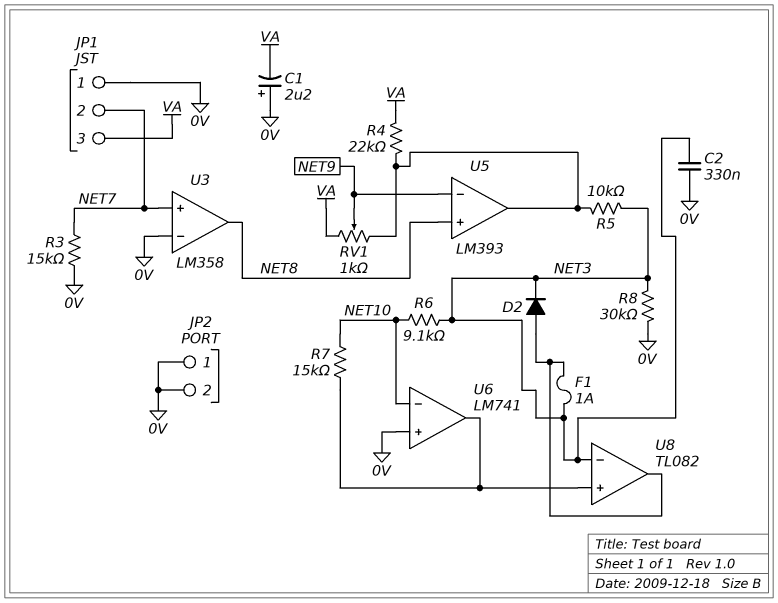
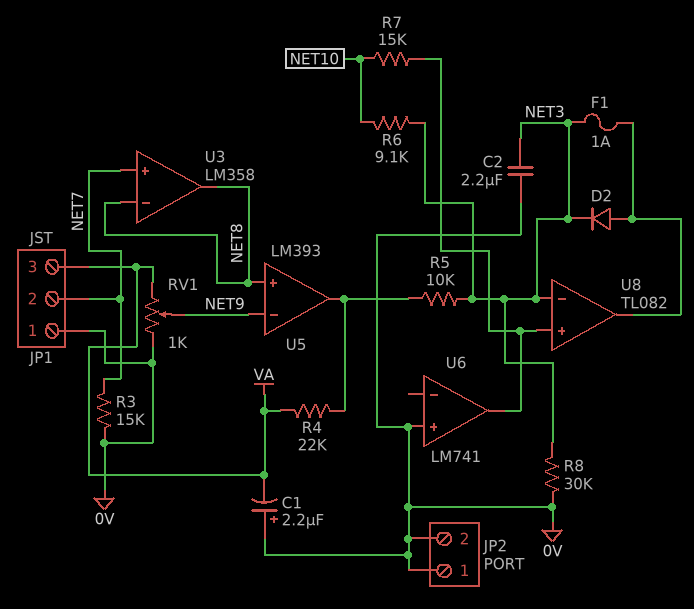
C2: 330nF (0V, NET3) -> 2.2uF (0V, NET3)
RV1: 1k (U5/out, VA, wiper NET9) -> 1k (0V, VA, wiper NET9)
U3 pin in-: 0V -> NET8
U6 pin in-: NET10 -> none

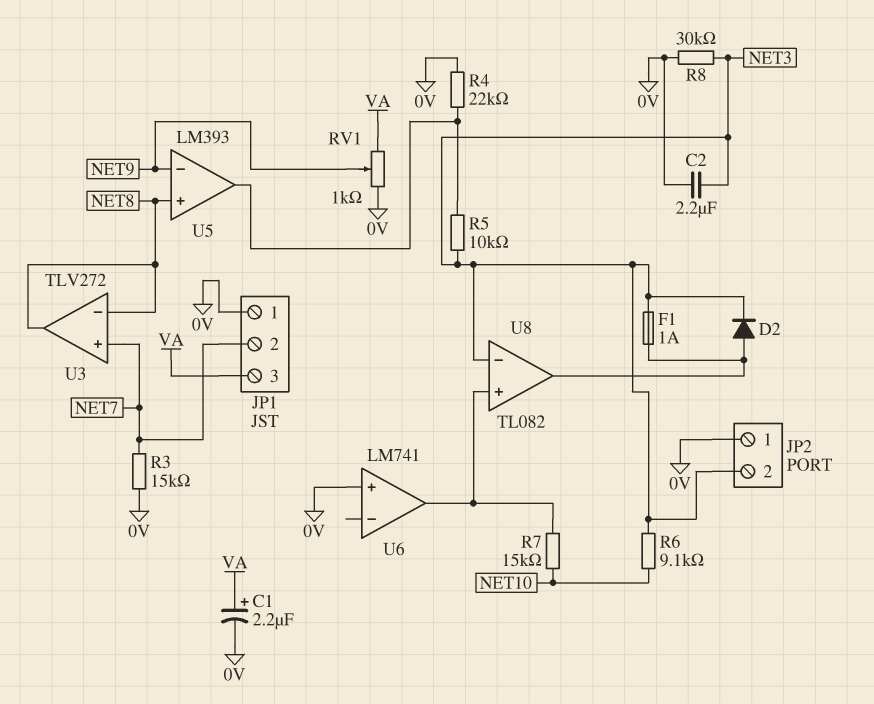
C1: 2.2uF (plus 0V, minus VA) -> 2.2uF (plus VA, minus 0V)
JP2 pin 2: 0V -> NET3
R4: 22k (U5/out, VA) -> 22k (0V, U5/out)
U3: LM358 -> TLV272

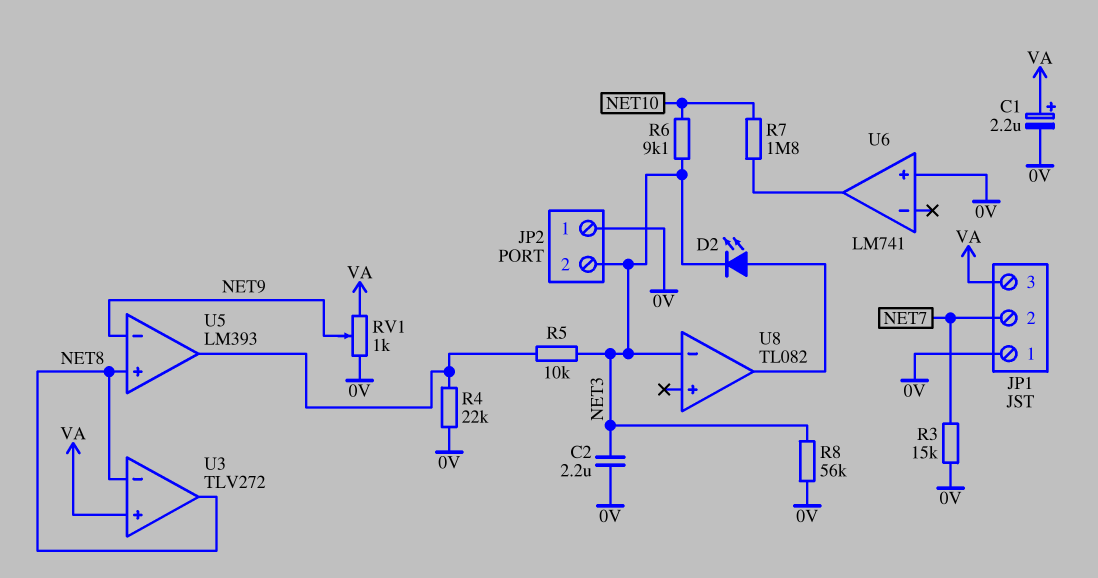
D2: diode (A U8/out, K NET3) -> LED (A U8/out, K NET3)
F1: 1A (NET3, U8/out) -> none
R7: 15k (NET10, U6/out) -> 1.8M (NET10, U6/out)
R8: 30k (0V, NET3) -> 56k (0V, NET3)
U3 pin in+: NET7 -> VA
U8 pin in+: U6/out -> none

